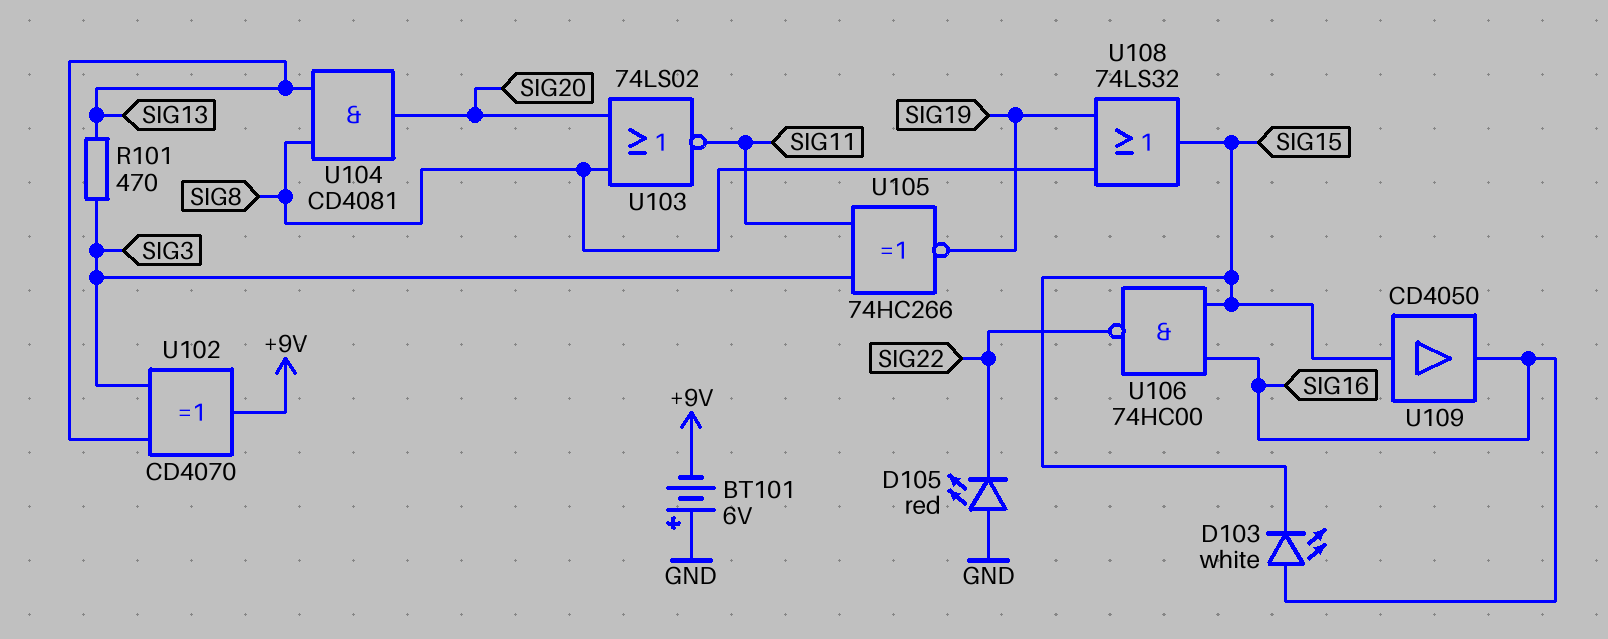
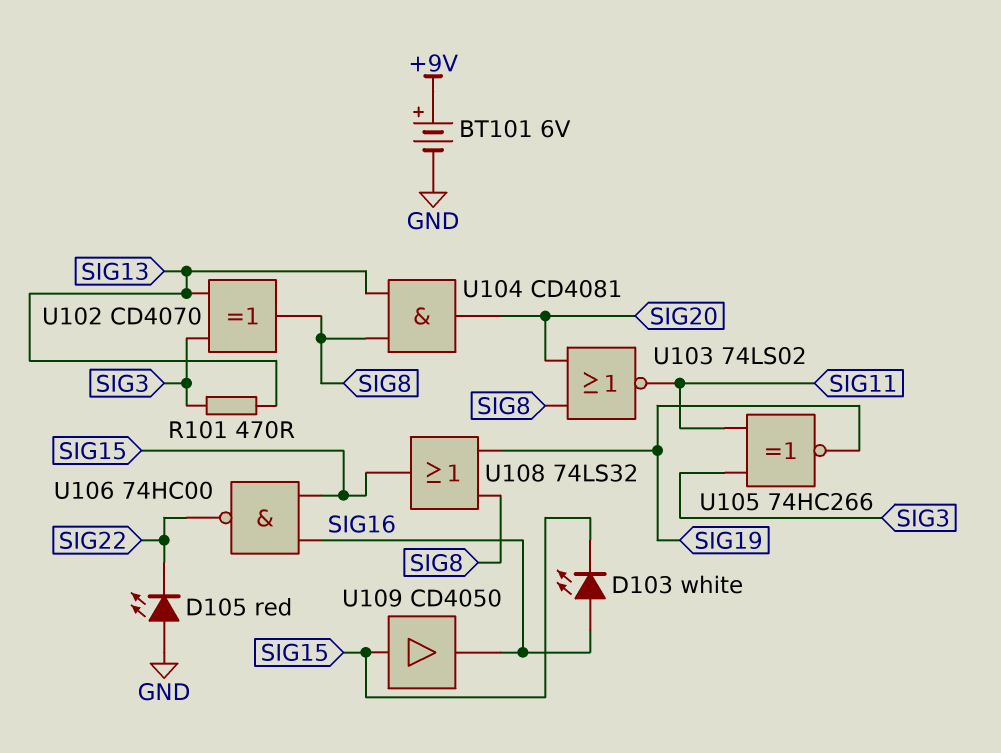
BT101: 6V (plus GND, minus +9V) -> 6V (plus +9V, minus GND)
U102: XOR CD4070 (in SIG3, in SIG13, out +9V) -> XOR CD4070 (in SIG3, in SIG13, out SIG8)

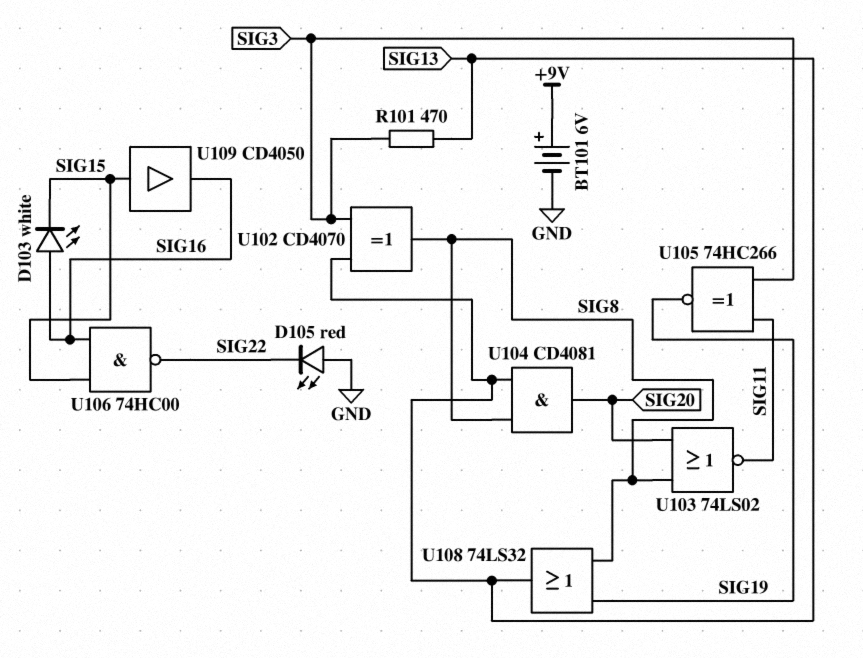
U108: OR 74LS32 (in SIG8, in SIG19, out SIG15) -> OR 74LS32 (in SIG8, in SIG19, out SIG13)

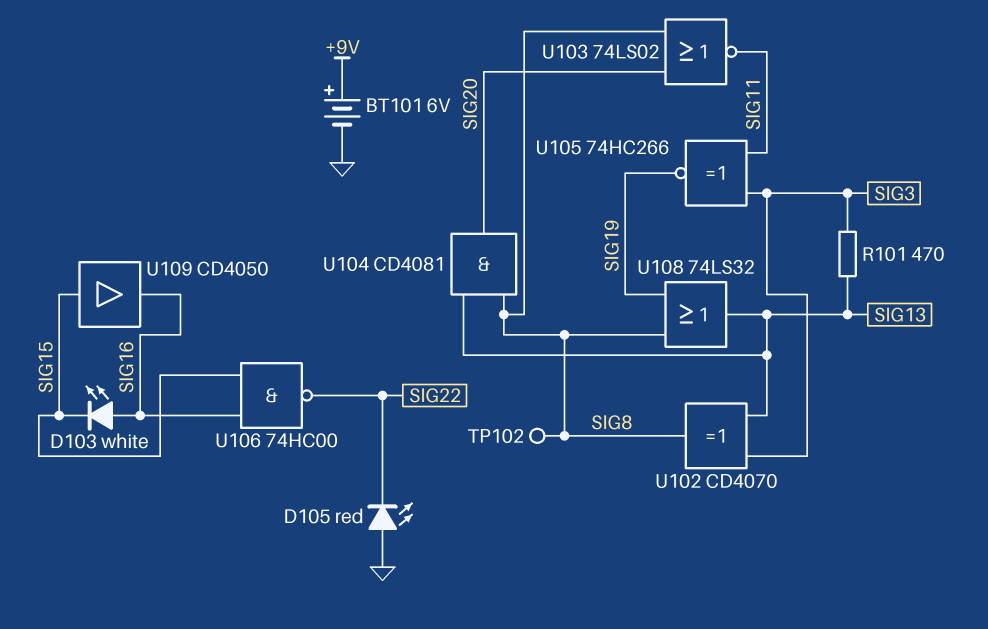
TP102: none -> test point (SIG8)

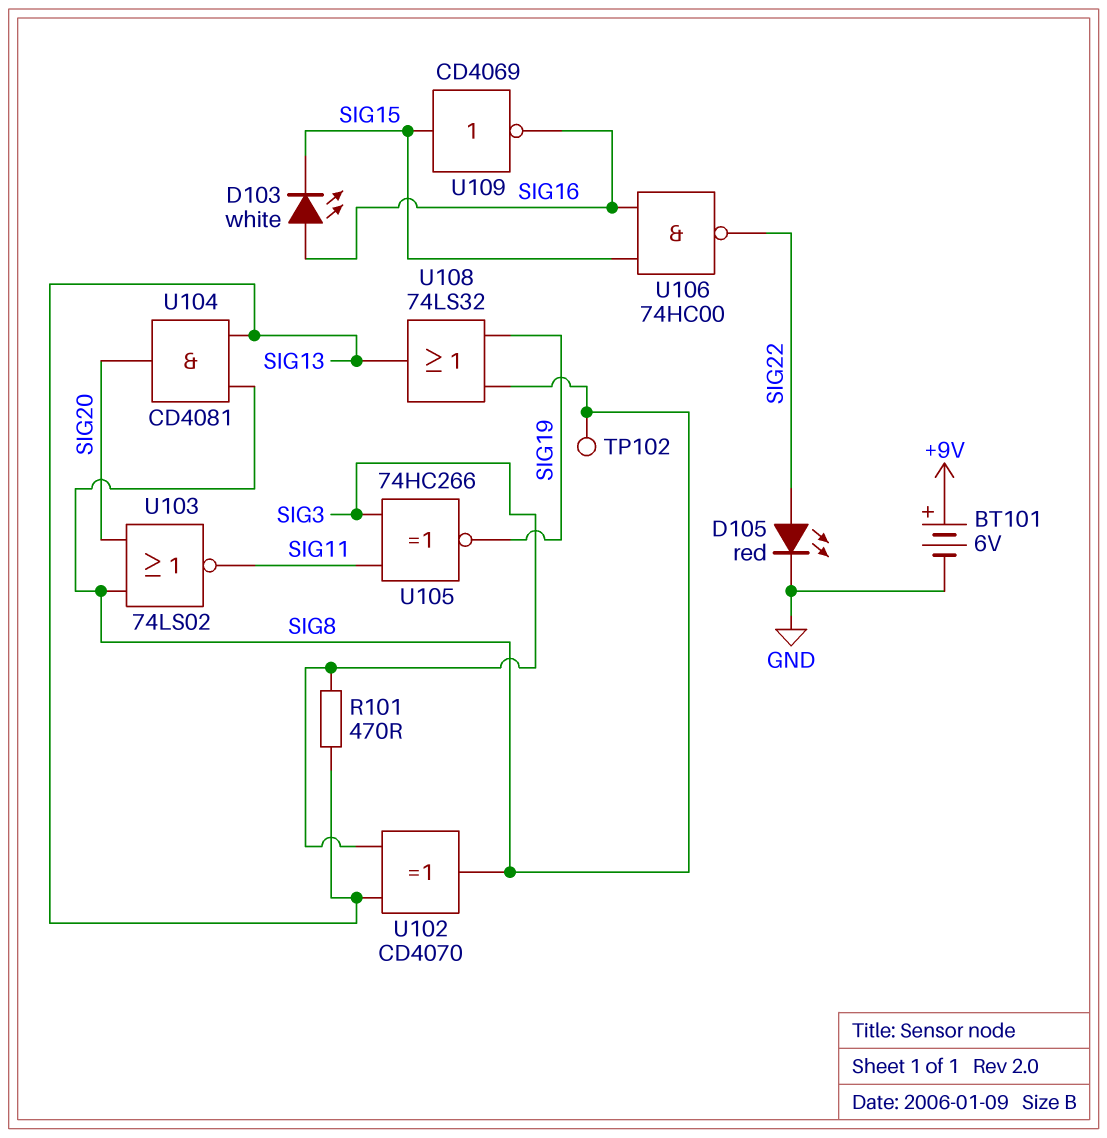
D105: LED red (A GND, K SIG22) -> LED red (A SIG22, K GND)
U109: buffer CD4050 (in SIG15, out SIG16) -> NOT CD4069 (in SIG15, out SIG16)

